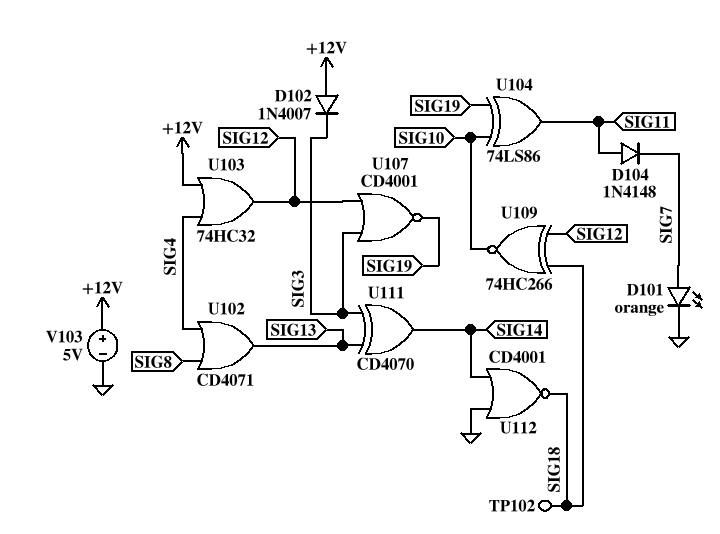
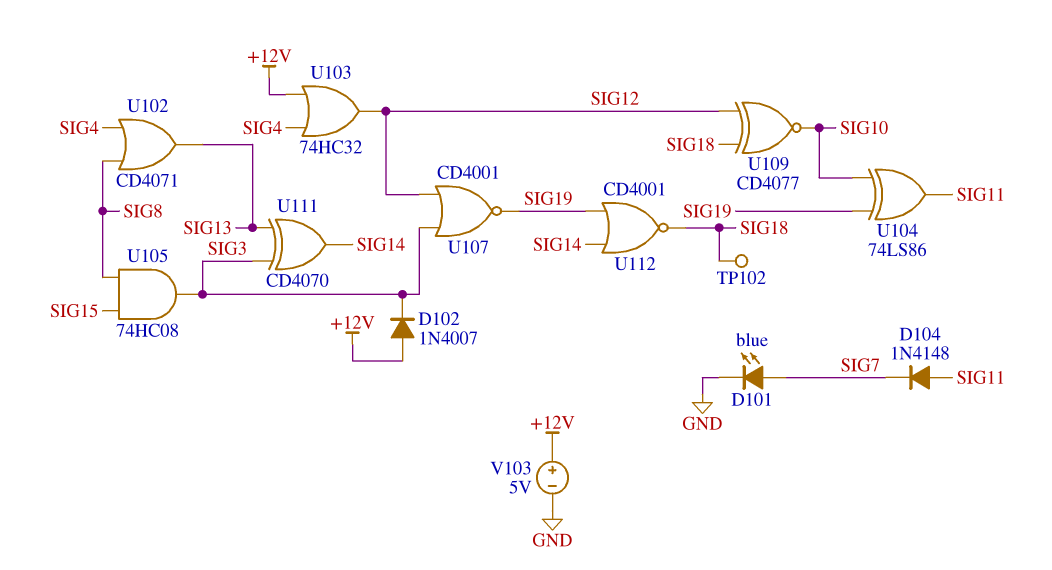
D101: LED orange (A SIG7, K GND) -> LED blue (A SIG7, K GND)
U105: none -> AND 74HC08 (in SIG8, in SIG15, out SIG3)
U109: XNOR 74HC266 (in SIG12, in SIG18, out SIG10) -> XNOR CD4077 (in SIG12, in SIG18, out SIG10)
U112: NOR CD4001 (in GND, in SIG14, out SIG18) -> NOR CD4001 (in SIG14, in SIG19, out SIG18)

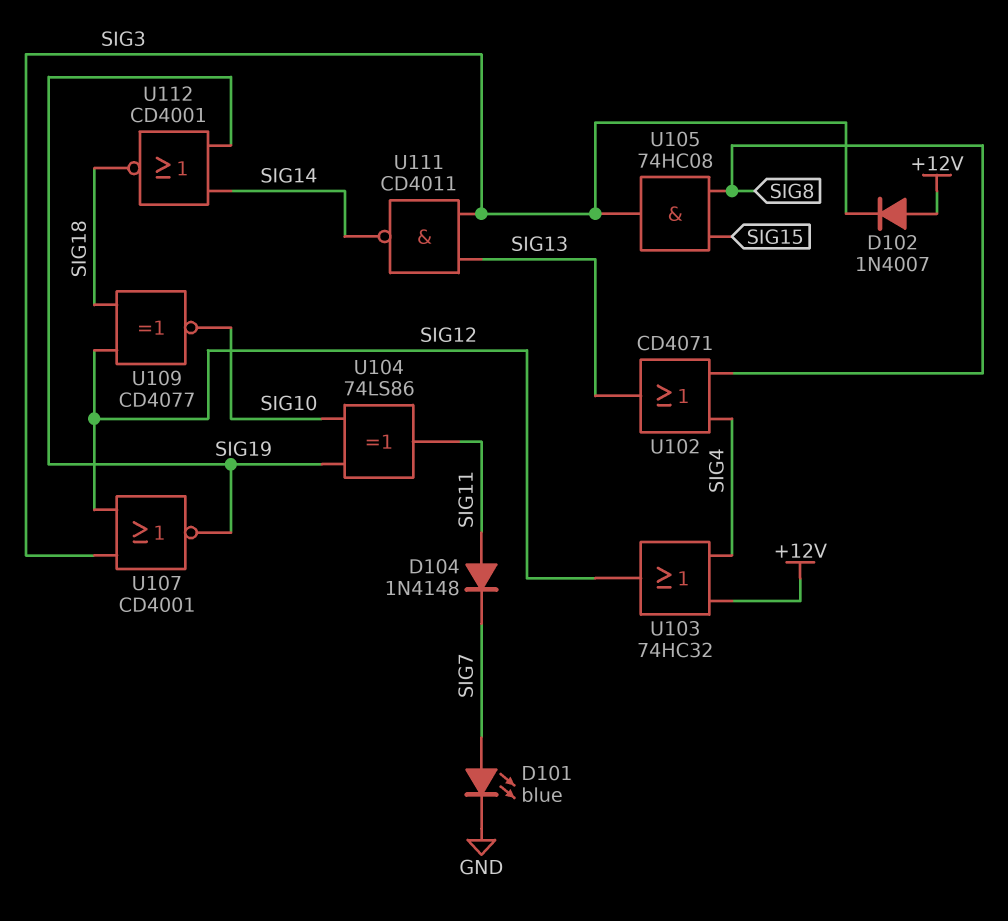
TP102: test point (SIG18) -> none
U111: XOR CD4070 (in SIG3, in SIG13, out SIG14) -> NAND CD4011 (in SIG3, in SIG13, out SIG14)
V103: 5V (plus +12V, minus GND) -> none

